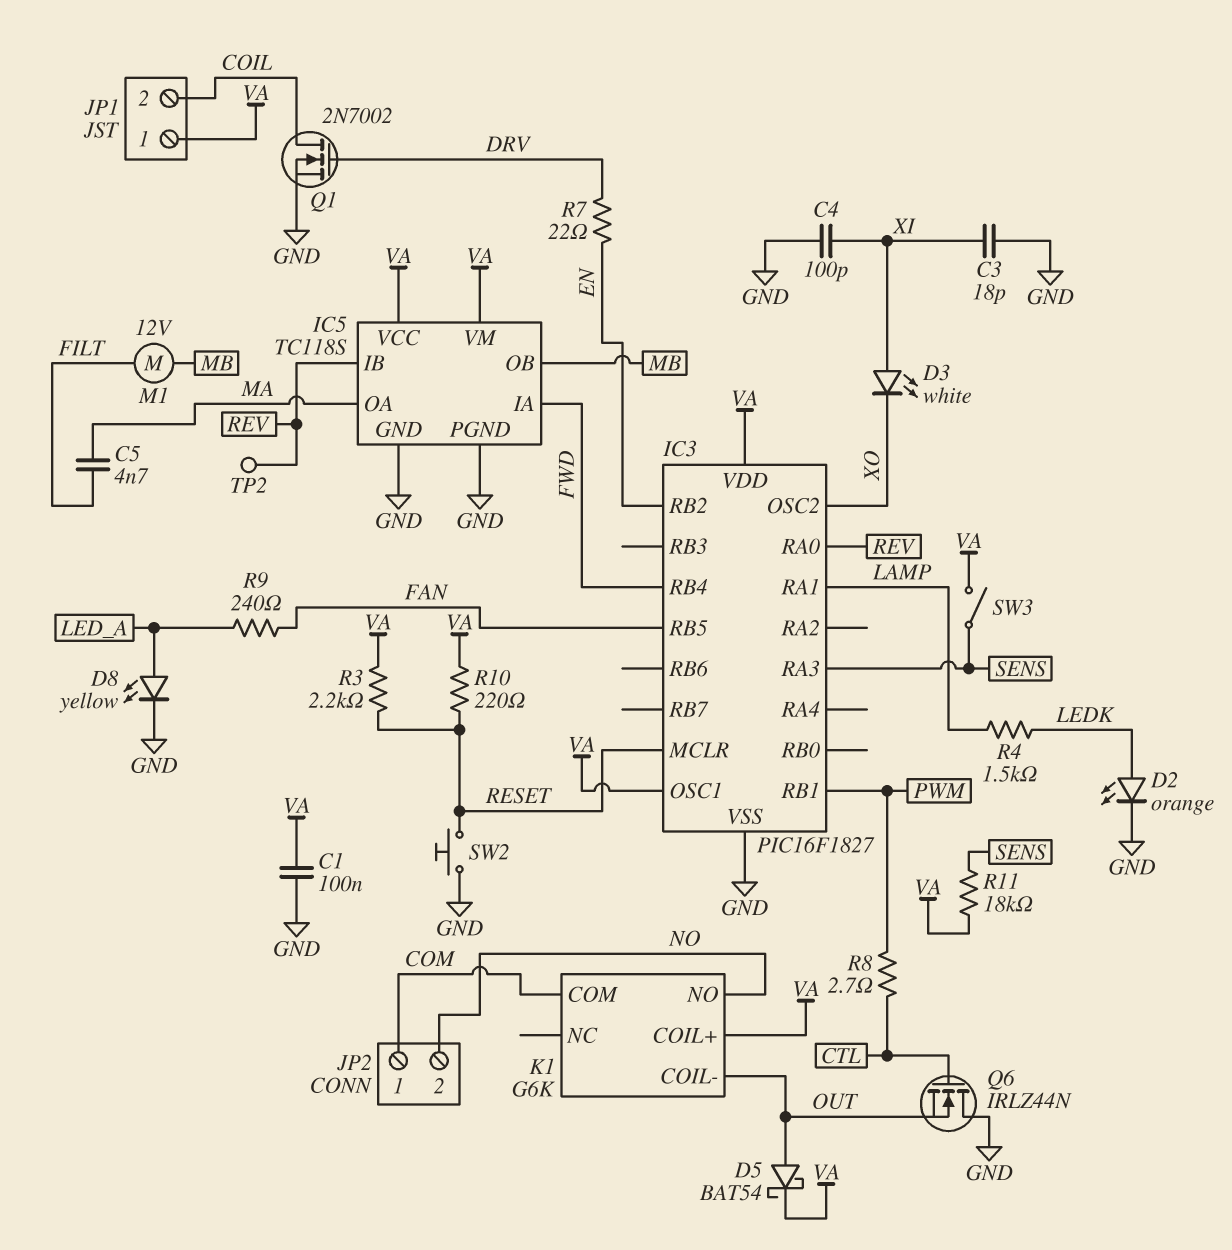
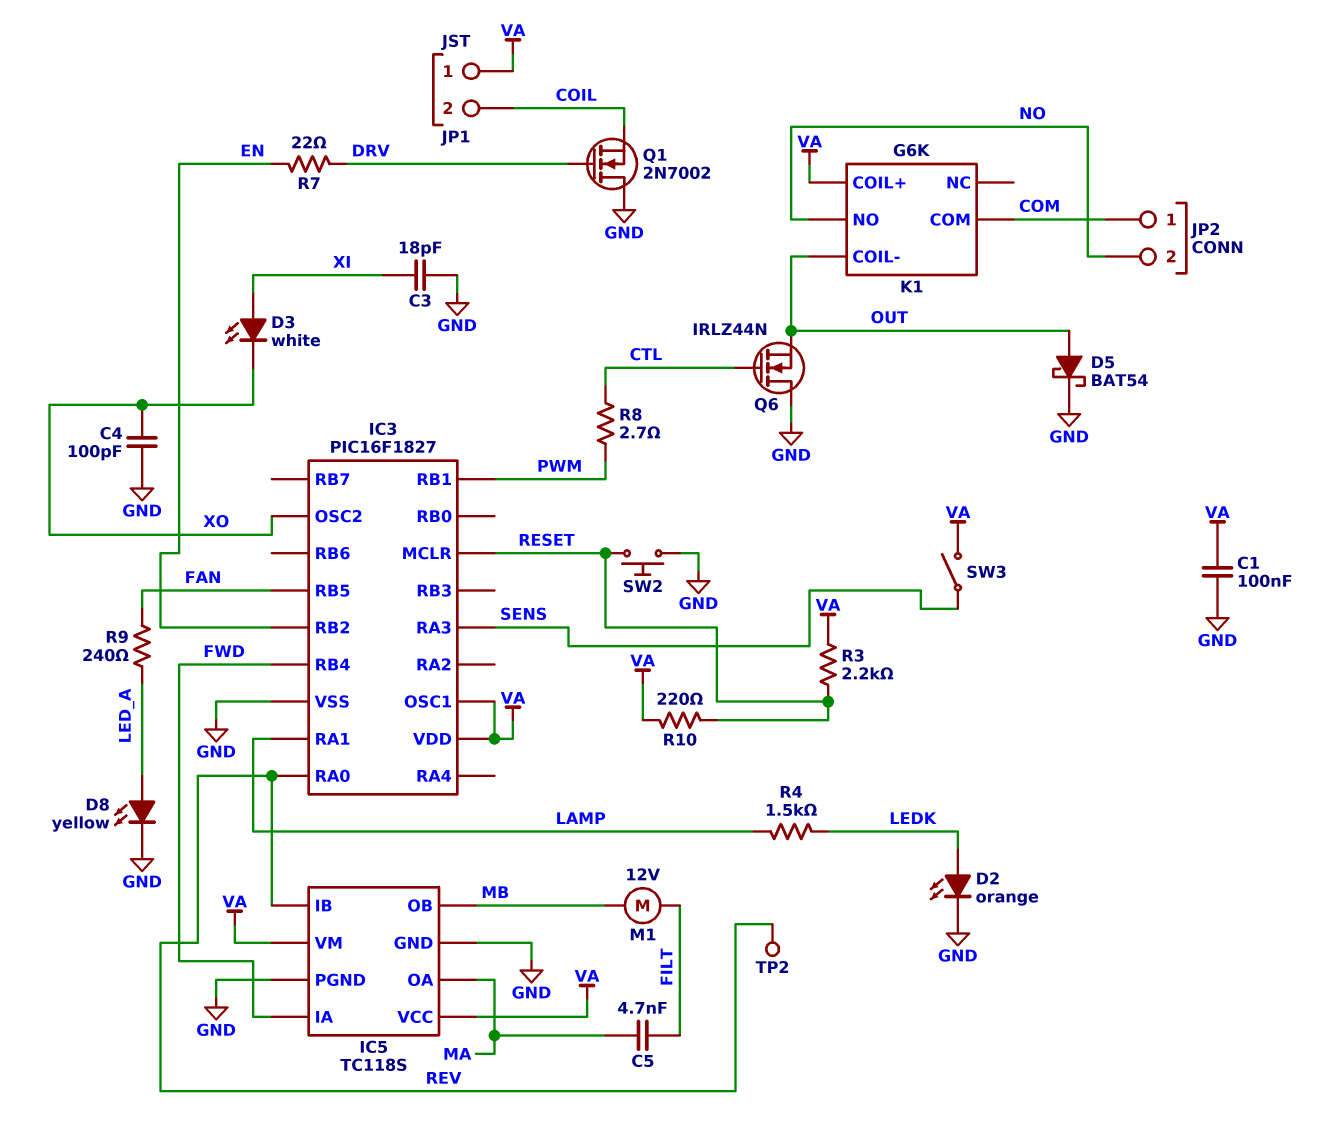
C4: 100pF (GND, XI) -> 100pF (GND, XO)
D5: schottky BAT54 (A OUT, K VA) -> schottky BAT54 (A OUT, K GND)
Q1: NMOS 2N7002 (G DRV, D COIL, S GND) -> NMOS 2N7002 (G DRV, D GND, S COIL)
R11: 18k (SENS, VA) -> none

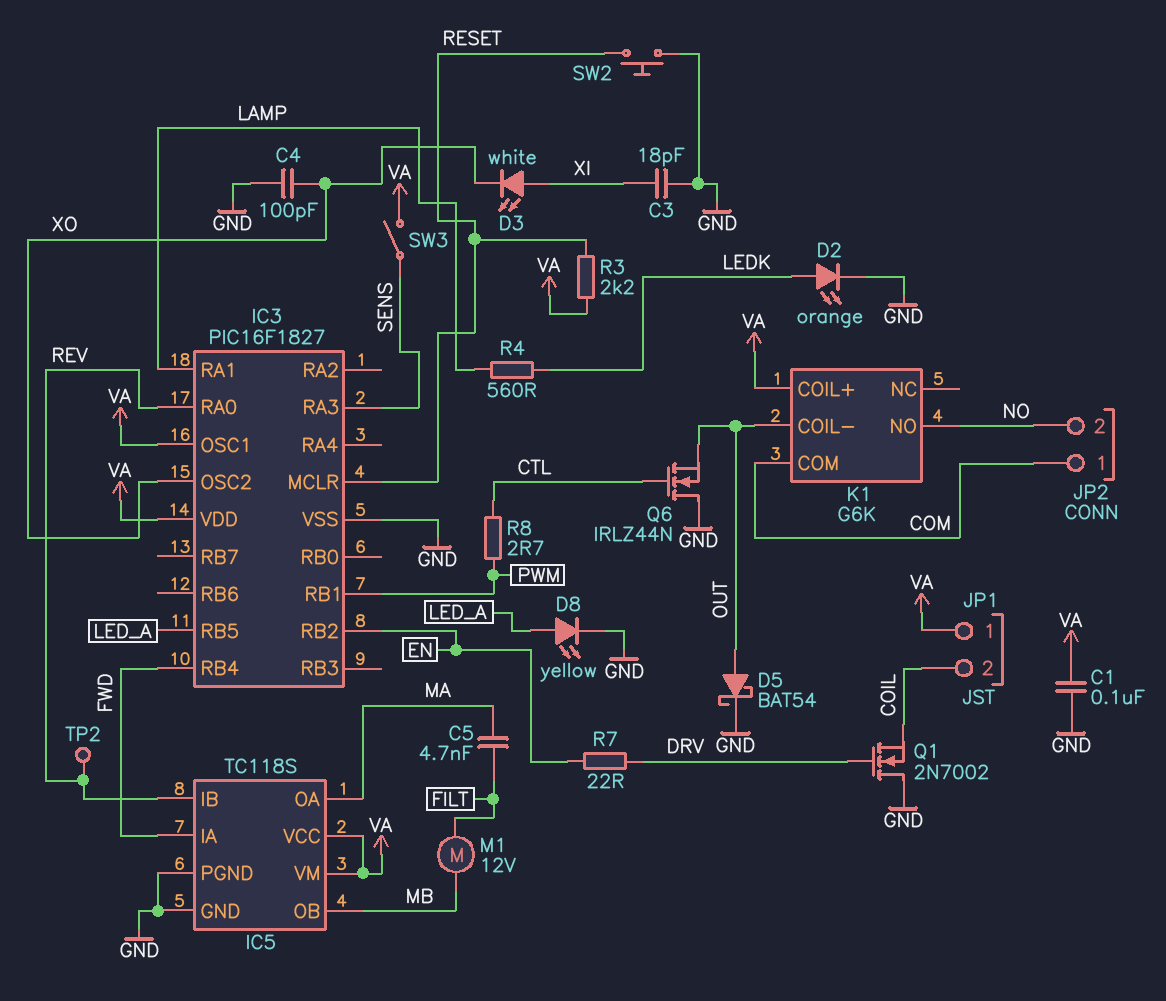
IC3 pin RB5: FAN -> LED_A
R4: 1.5k (LAMP, LEDK) -> 560 (LAMP, LEDK)
R9: 240 (FAN, LED_A) -> none
R10: 220 (RESET, VA) -> none

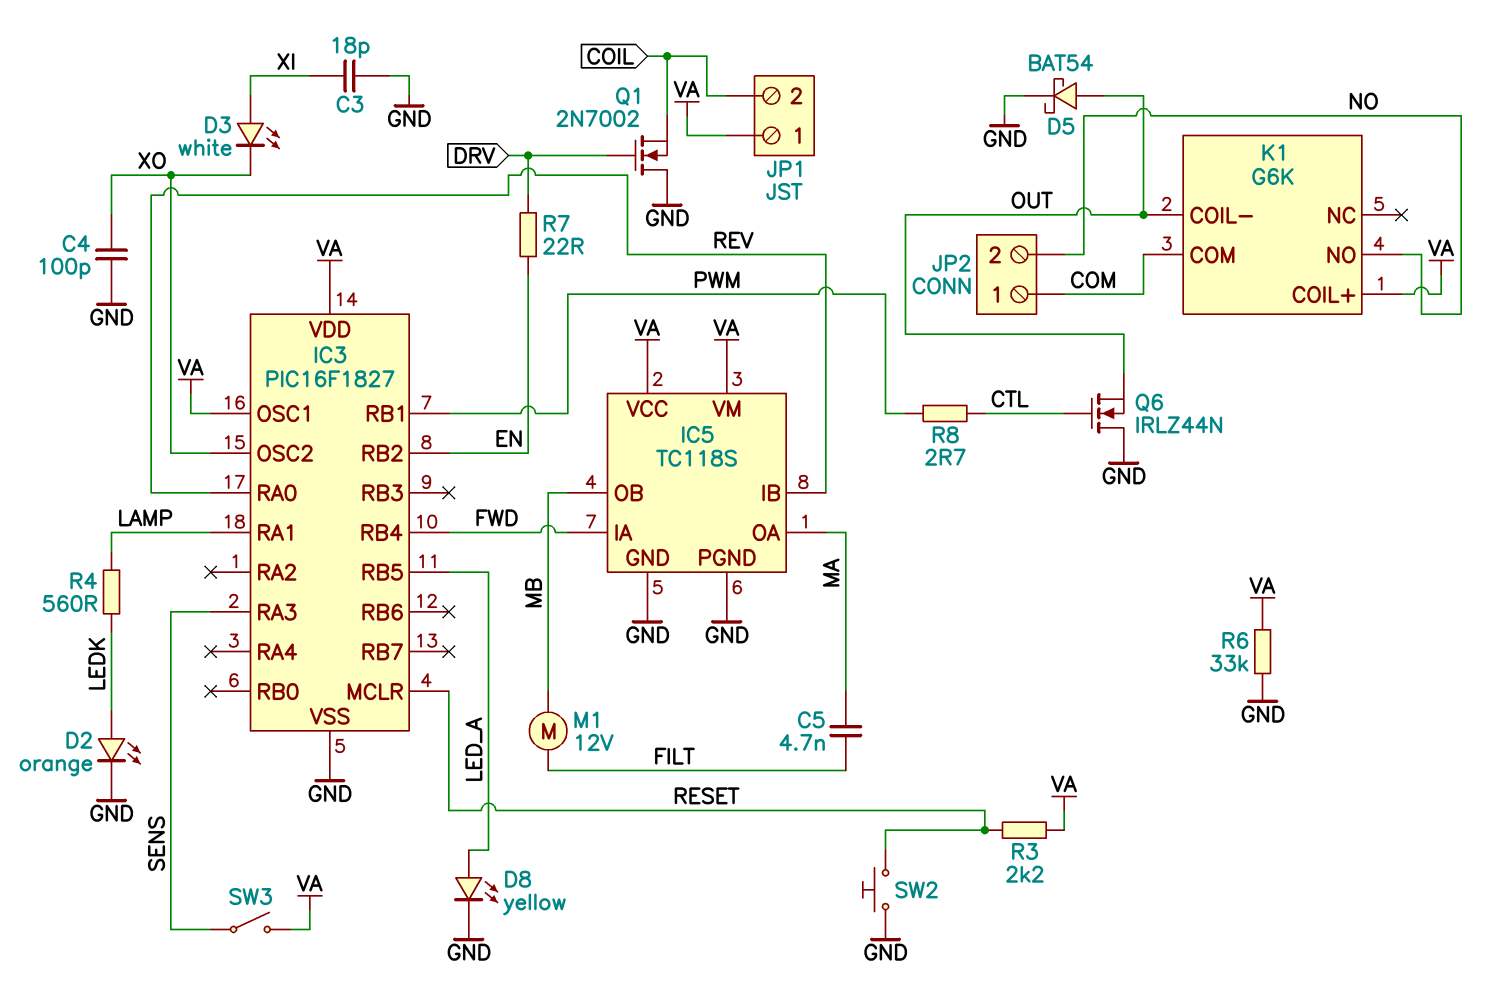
C1: 100nF (GND, VA) -> none
R6: none -> 33k (GND, VA)
TP2: test point (REV) -> none

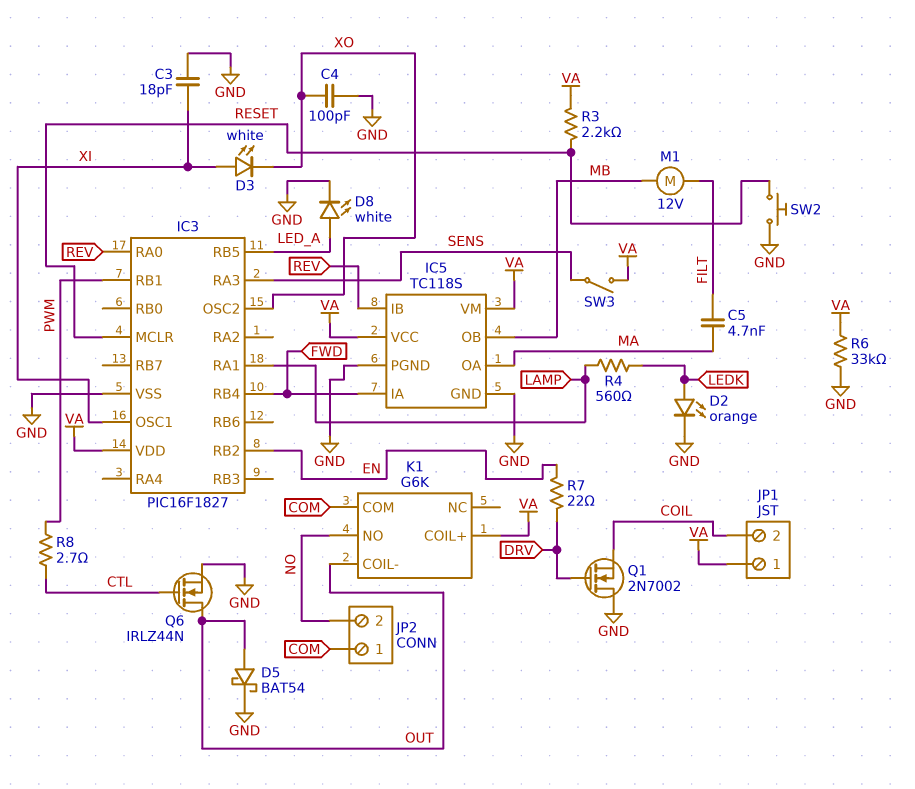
D8: LED yellow (A LED_A, K GND) -> LED white (A LED_A, K GND)
IC3 pin OSC1: VA -> XI
Q6: NMOS IRLZ44N (G CTL, D GND, S OUT) -> NMOS IRLZ44N (G CTL, D OUT, S GND)

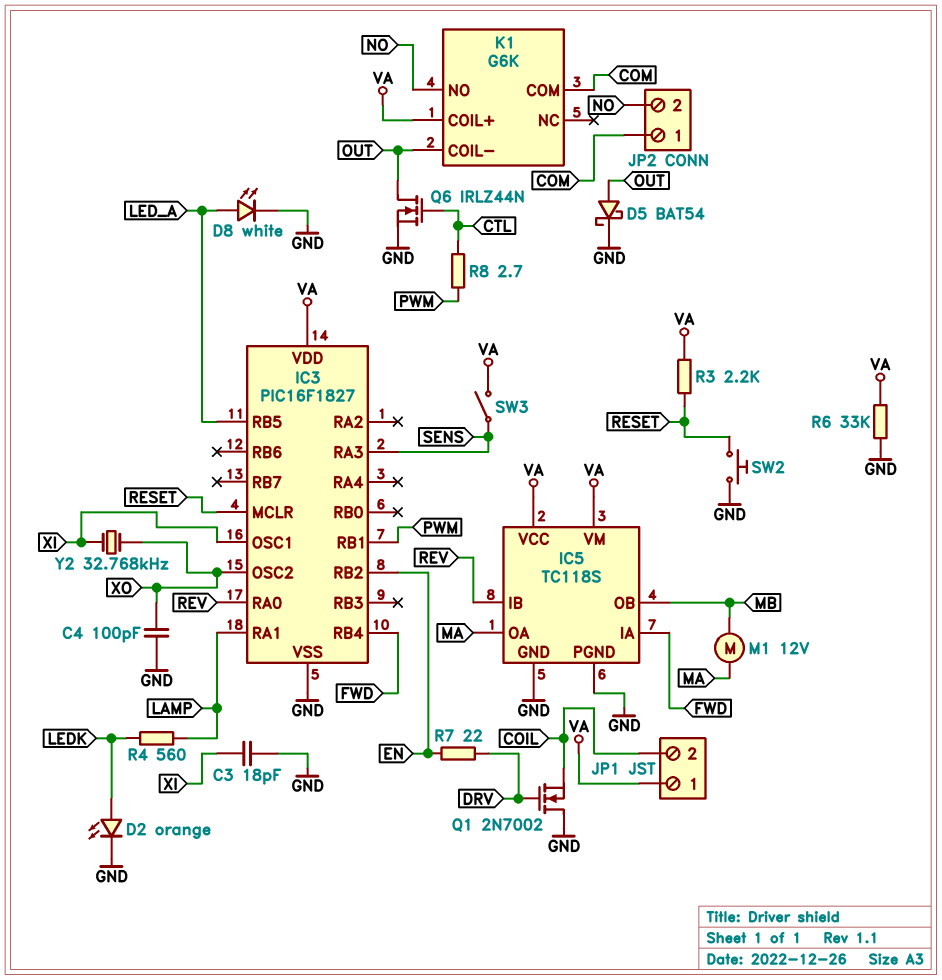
C5: 4.7nF (FILT, MA) -> none
D3: LED white (A XI, K XO) -> none
M1: motor 12V (FILT, MB) -> motor 12V (MA, MB)
Y2: none -> 32.768kHz (XI, XO)

